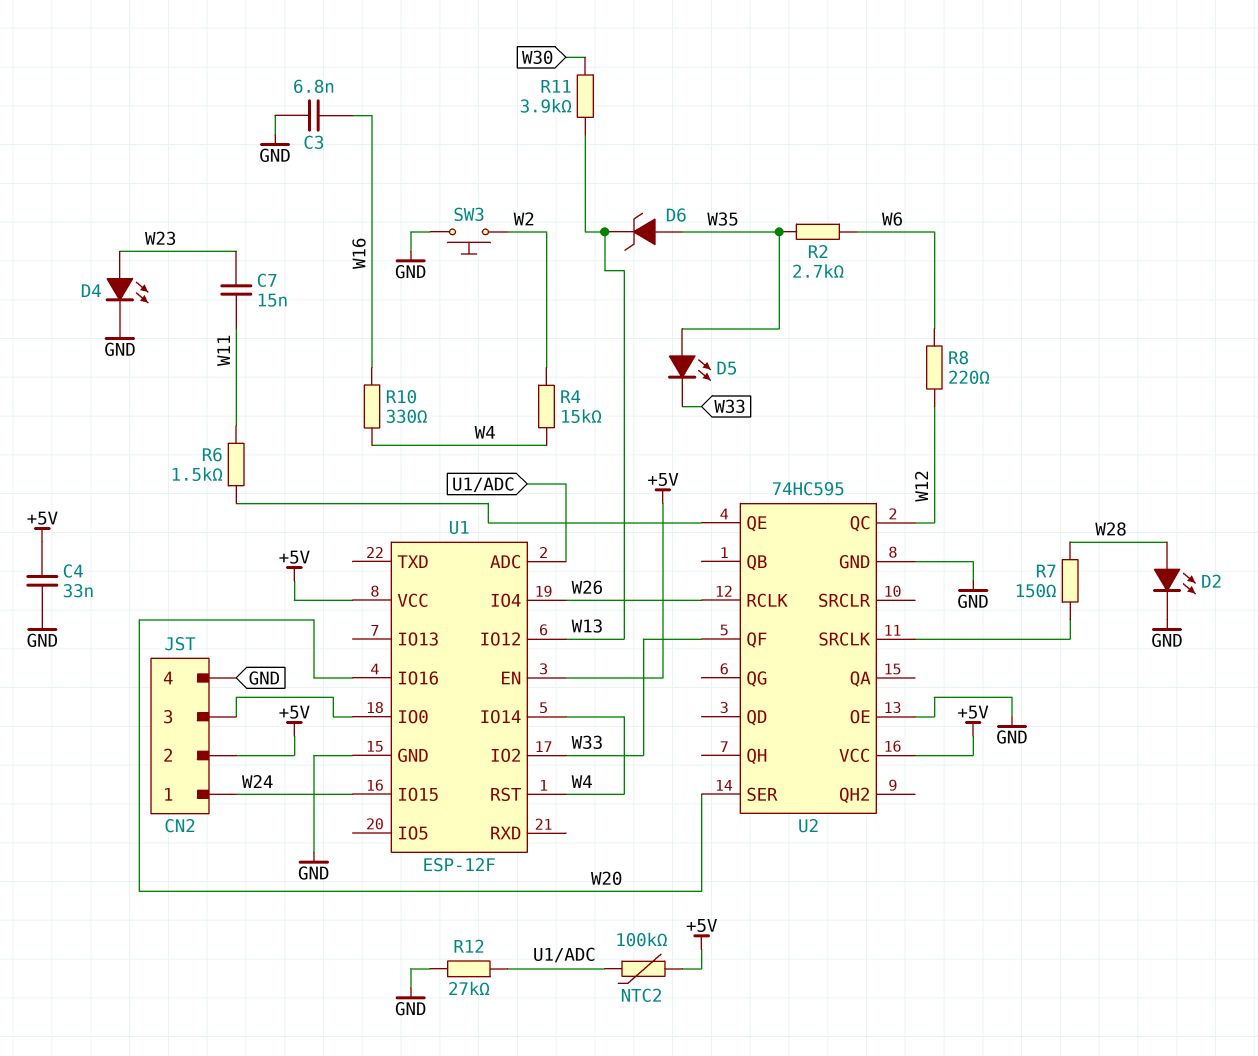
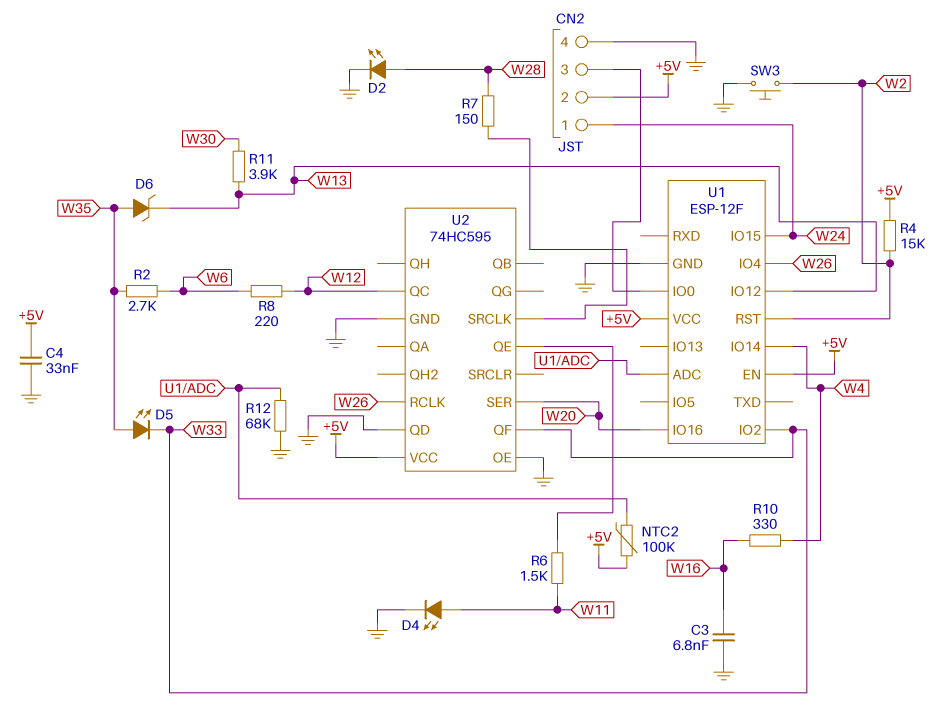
C7: 15nF (W11, W23) -> none
D4: LED (A W23, K GND) -> LED (A W11, K GND)
R4: 15k (W2, W4) -> 15k (+5V, W2)
R12: 27k (GND, U1/ADC) -> 68k (GND, U1/ADC)
U1 pin RST: W4 -> W2
U2 pin QD: none -> GND

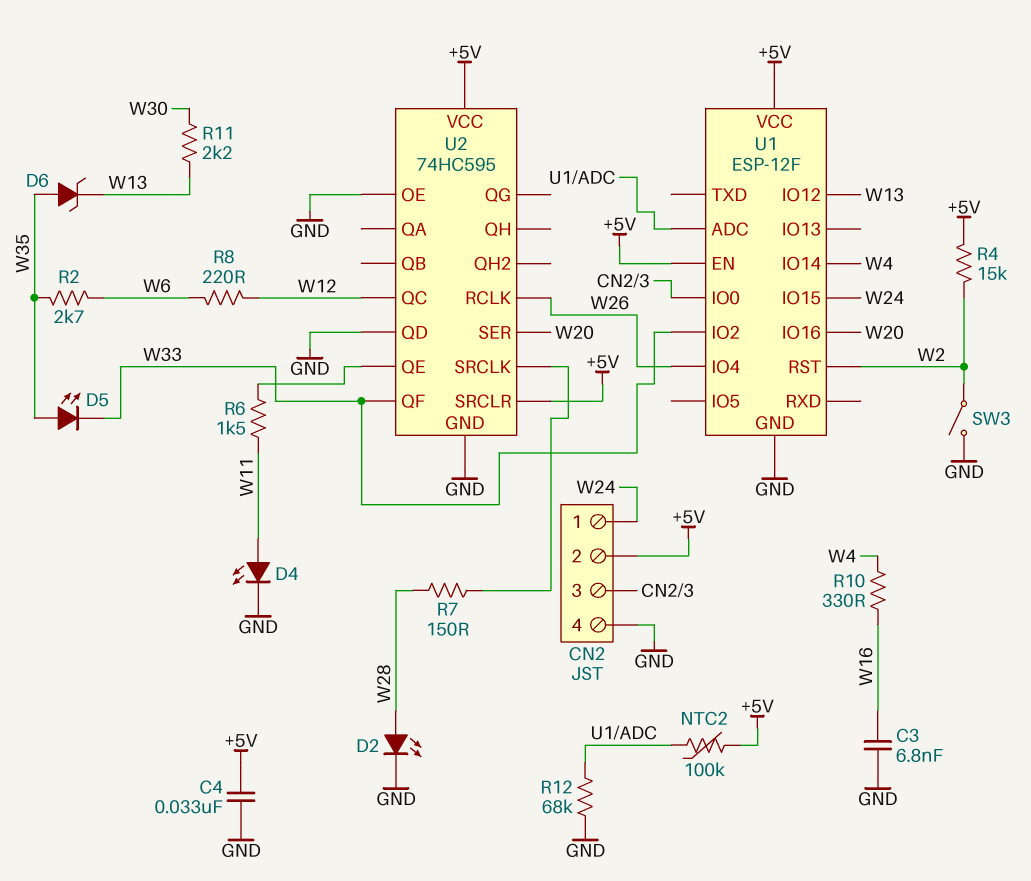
R11: 3.9k (W13, W30) -> 2.2k (W13, W30)
SW3: button (GND, W2) -> switch (GND, W2)
U2 pin SRCLR: none -> +5V

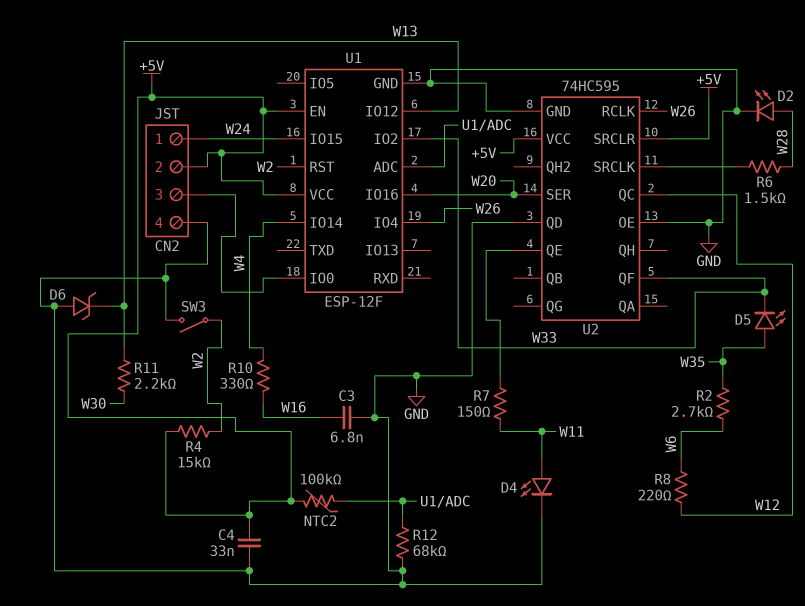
D6: zener (A W35, K W13) -> zener (A GND, K W13)
R6: 1.5k (U2/QE, W11) -> 1.5k (U2/SRCLK, W28)
R7: 150 (U2/SRCLK, W28) -> 150 (U2/QE, W11)

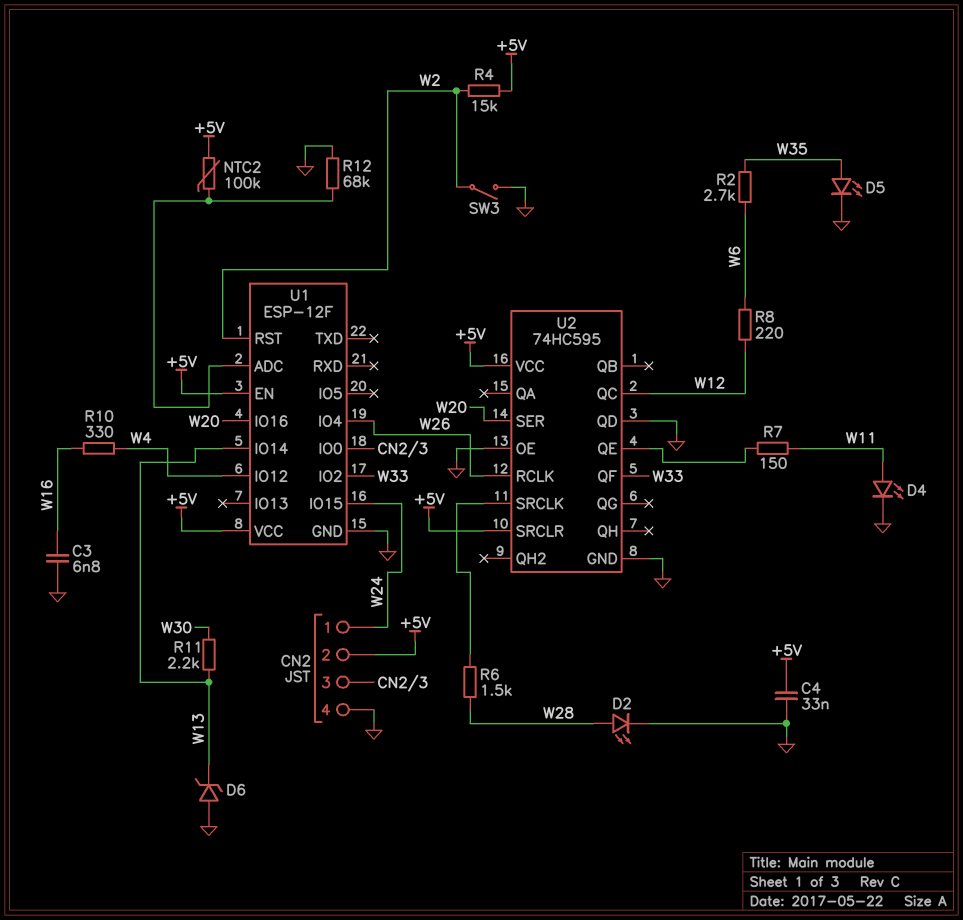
D5: LED (A W35, K W33) -> LED (A W35, K GND)
U1 pin IO12: W13 -> W4
U1 pin IO14: W4 -> W13

